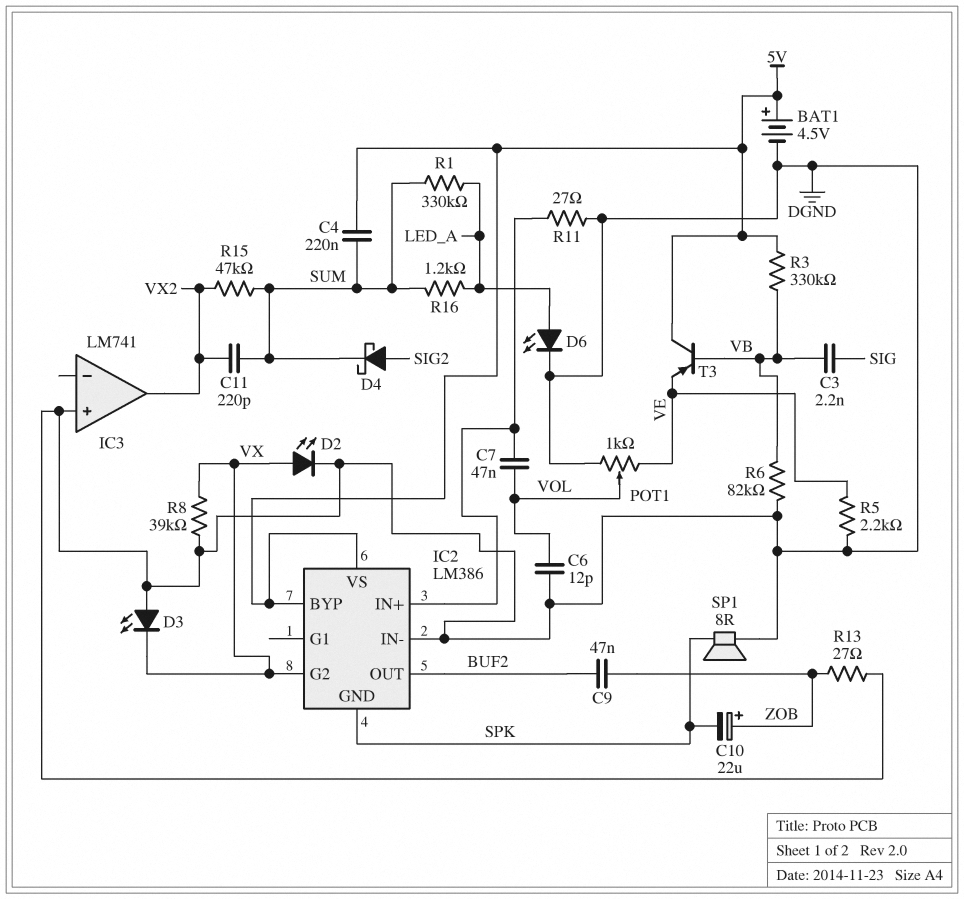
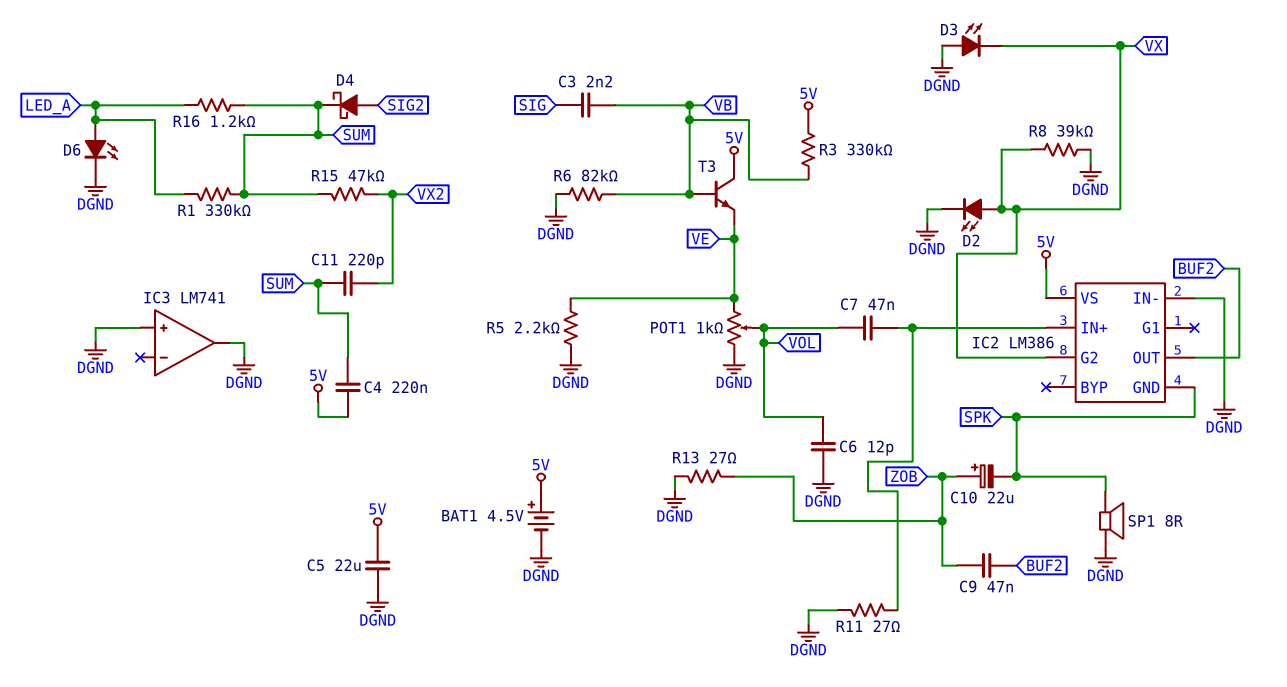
C5: none -> 22uF (5V, DGND)
IC2 pin BYP: 5V -> none
IC3 pin out: VX2 -> DGND
T3: PNP (B VB, C 5V, E VE) -> NPN (B VB, C 5V, E VE)

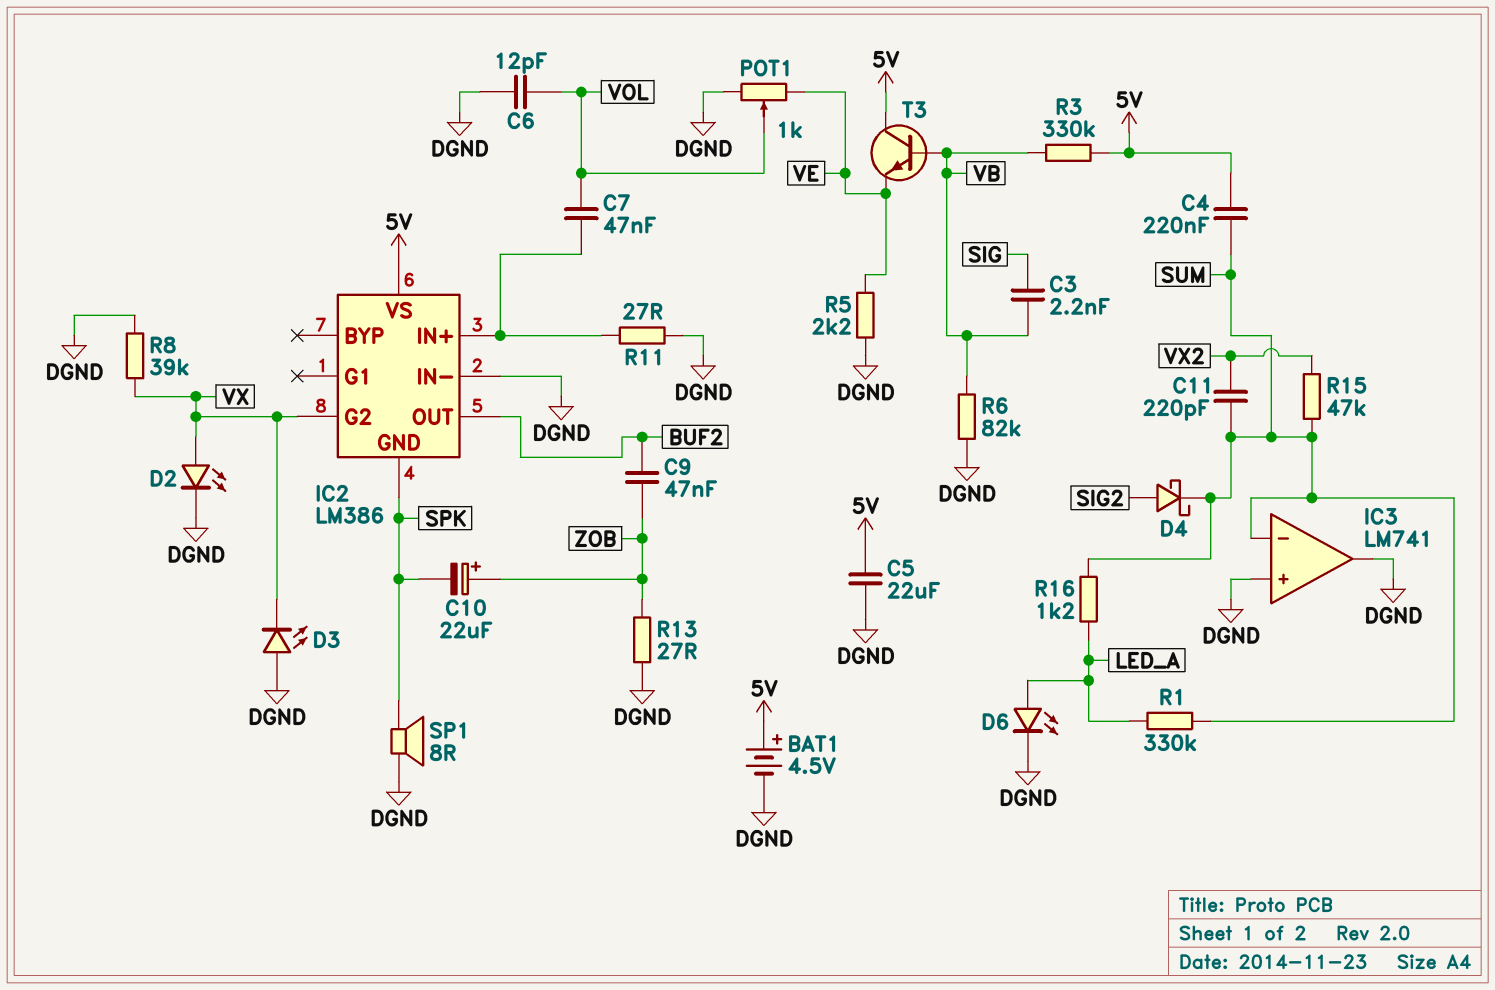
IC3 pin in-: none -> SUM

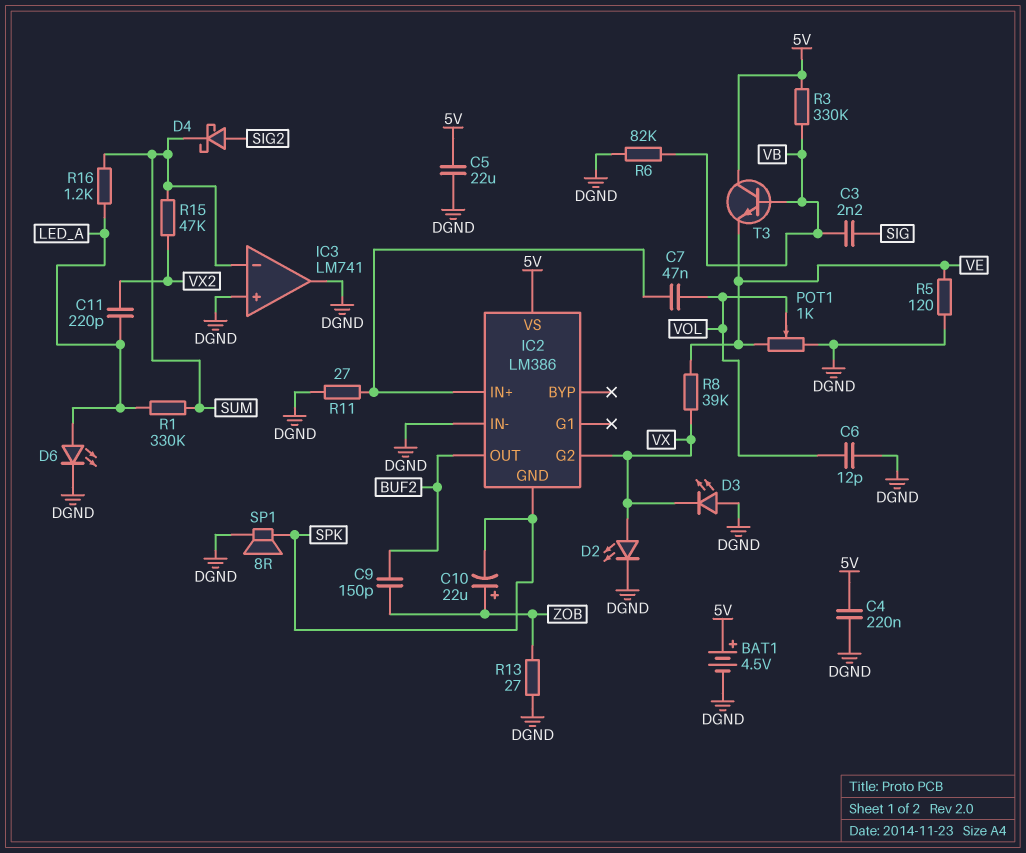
C4: 220nF (5V, SUM) -> 220nF (5V, DGND)
C9: 47nF (BUF2, ZOB) -> 150pF (BUF2, ZOB)
C11: 220pF (SUM, VX2) -> 220pF (LED_A, VX2)
R5: 2.2k (DGND, VE) -> 120 (DGND, VE)
R8: 39k (DGND, VX) -> 39k (VE, VX)

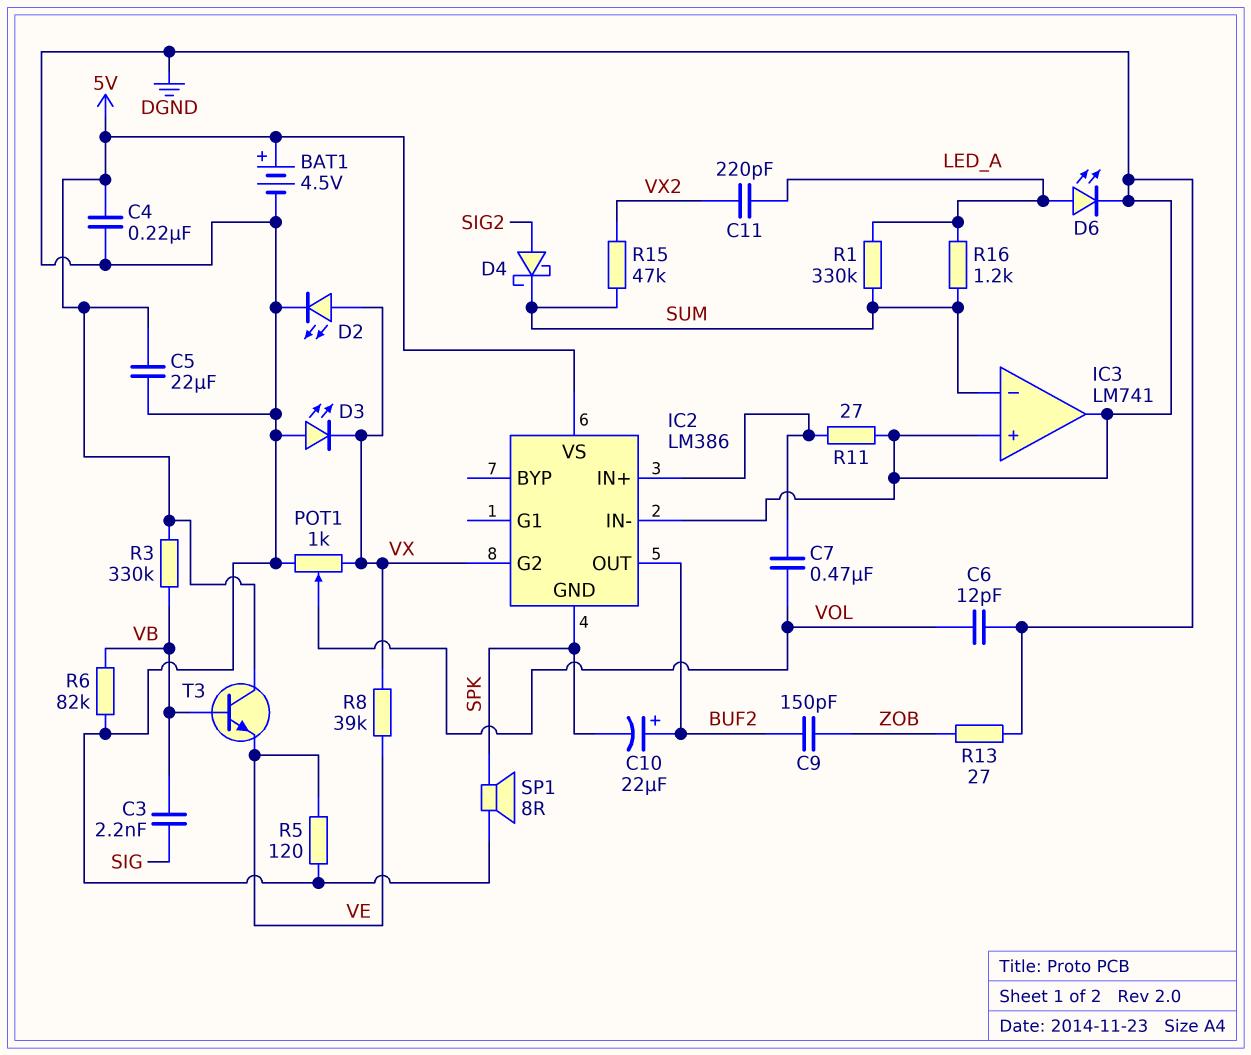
C7: 47nF (IC2/IN+, VOL) -> 470nF (IC2/IN+, VOL)
C10: 22uF (plus ZOB, minus SPK) -> 22uF (plus BUF2, minus SPK)
POT1: 1k (DGND, VE, wiper VOL) -> 1k (DGND, VX, wiper VOL)

